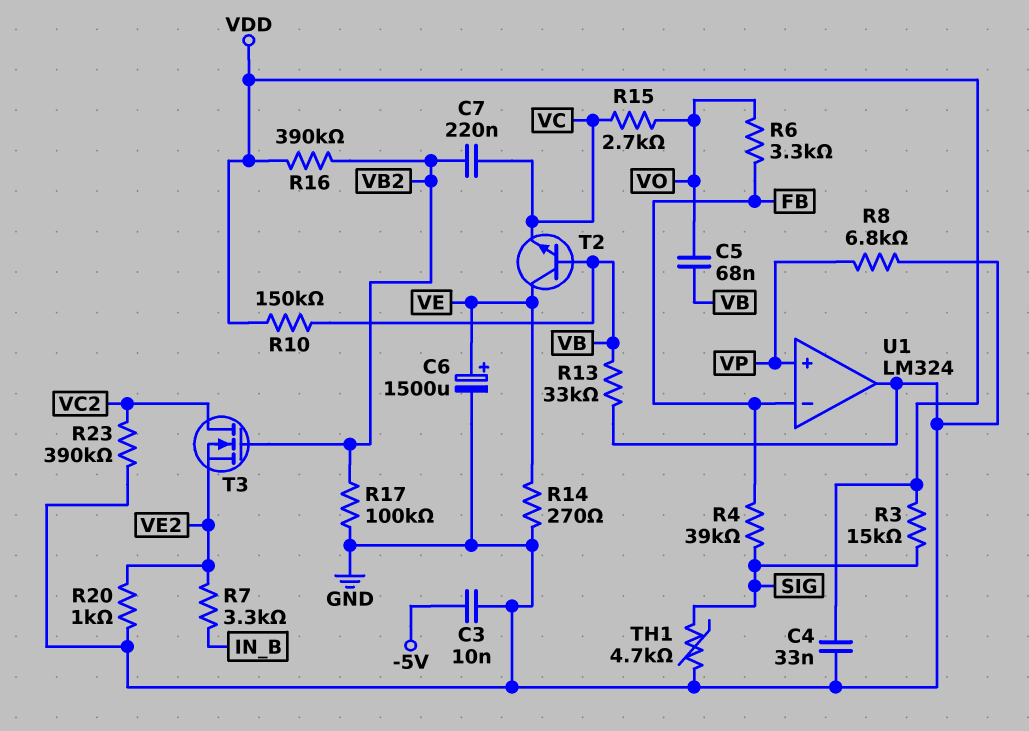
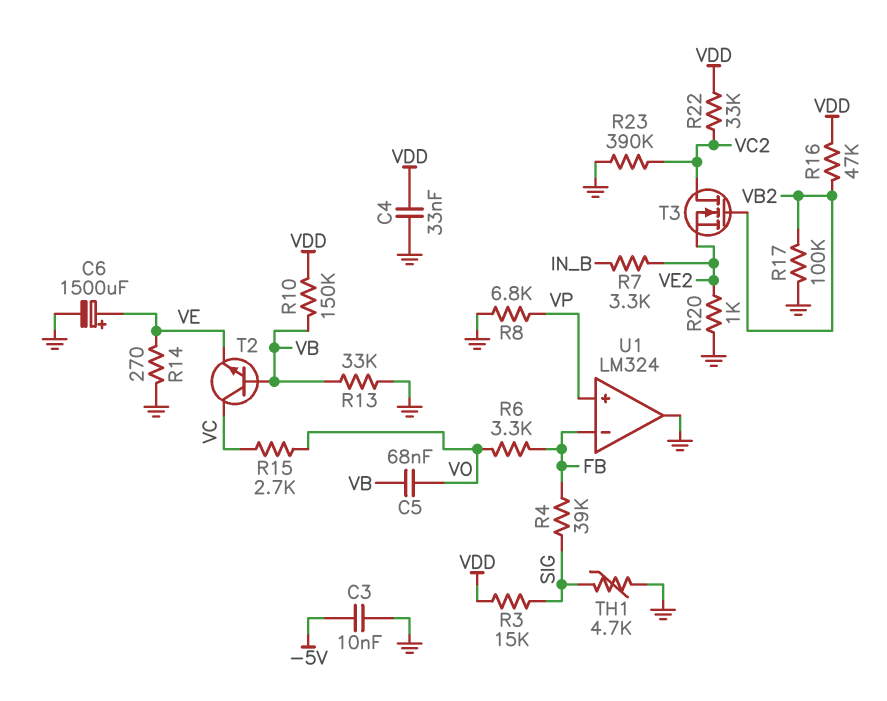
C7: 220nF (VB2, VC) -> none
R16: 390k (VB2, VDD) -> 47k (VB2, VDD)
R22: none -> 33k (VC2, VDD)
T2: NPN (B VB, C VE, E VC) -> NPN (B VB, C VC, E VE)

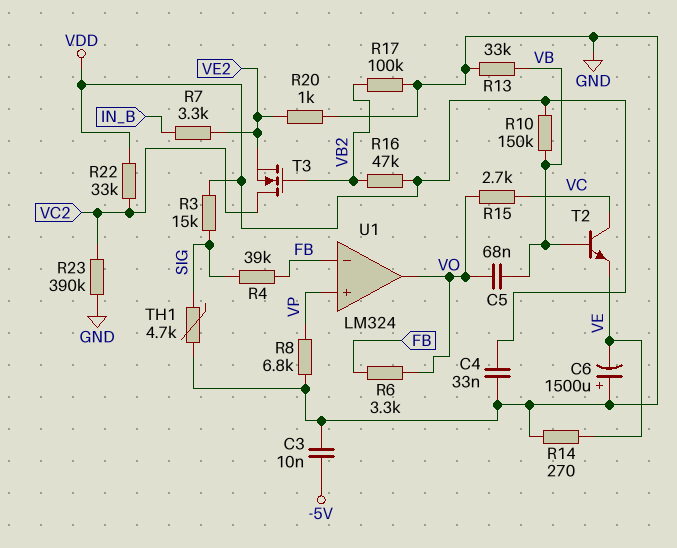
C6: 1500uF (plus VE, minus GND) -> 1500uF (plus GND, minus VE)
U1 pin out: GND -> VO

